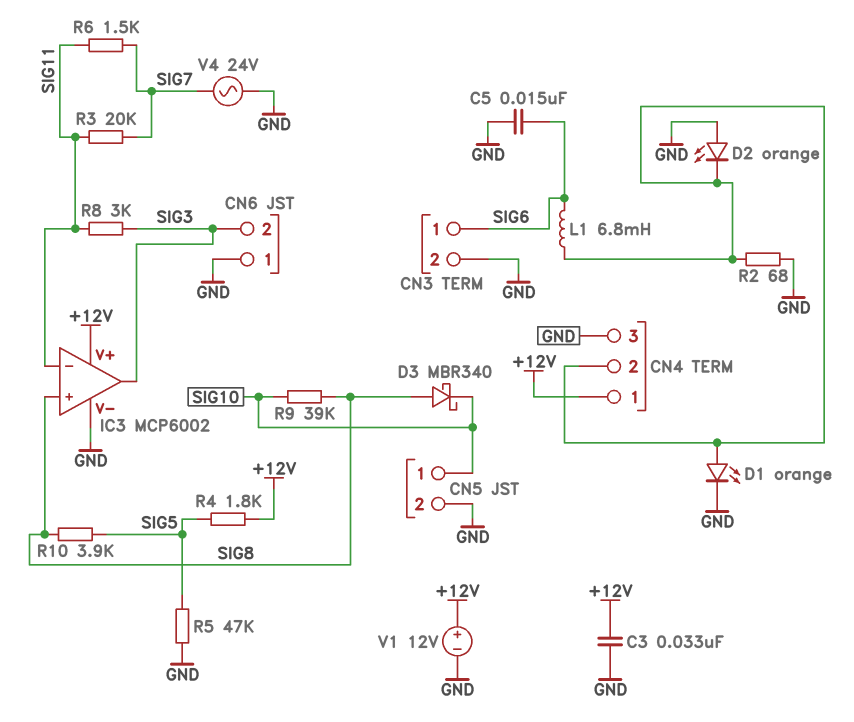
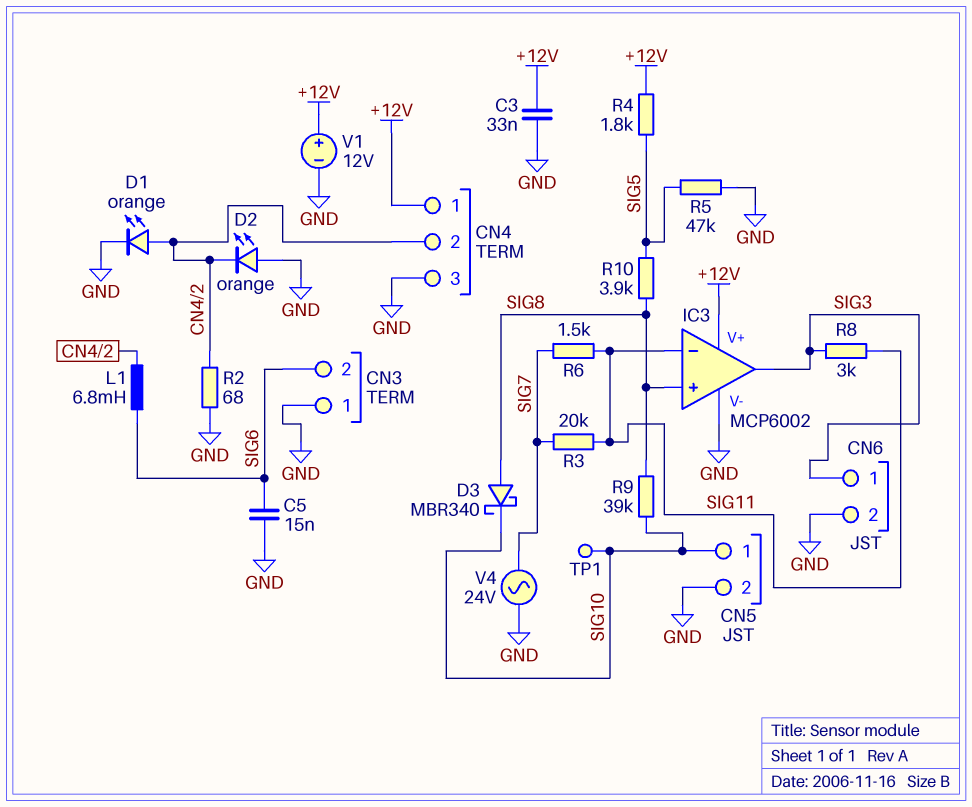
CN3 pin 1: SIG6 -> GND
CN3 pin 2: GND -> SIG6
CN6 pin 1: GND -> SIG3
CN6 pin 2: SIG3 -> GND
TP1: none -> test point (SIG10)

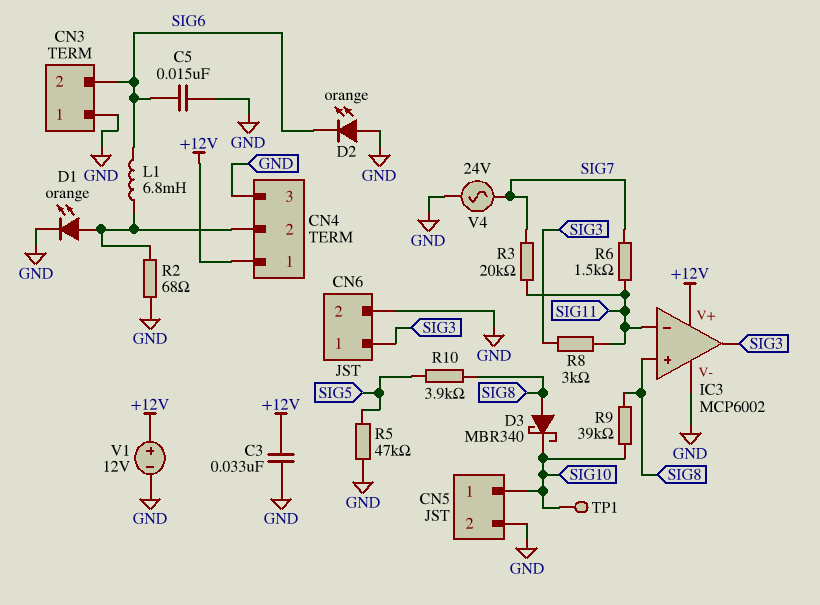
D2: LED orange (A GND, K CN4/2) -> LED orange (A GND, K SIG6)
R4: 1.8k (+12V, SIG5) -> none

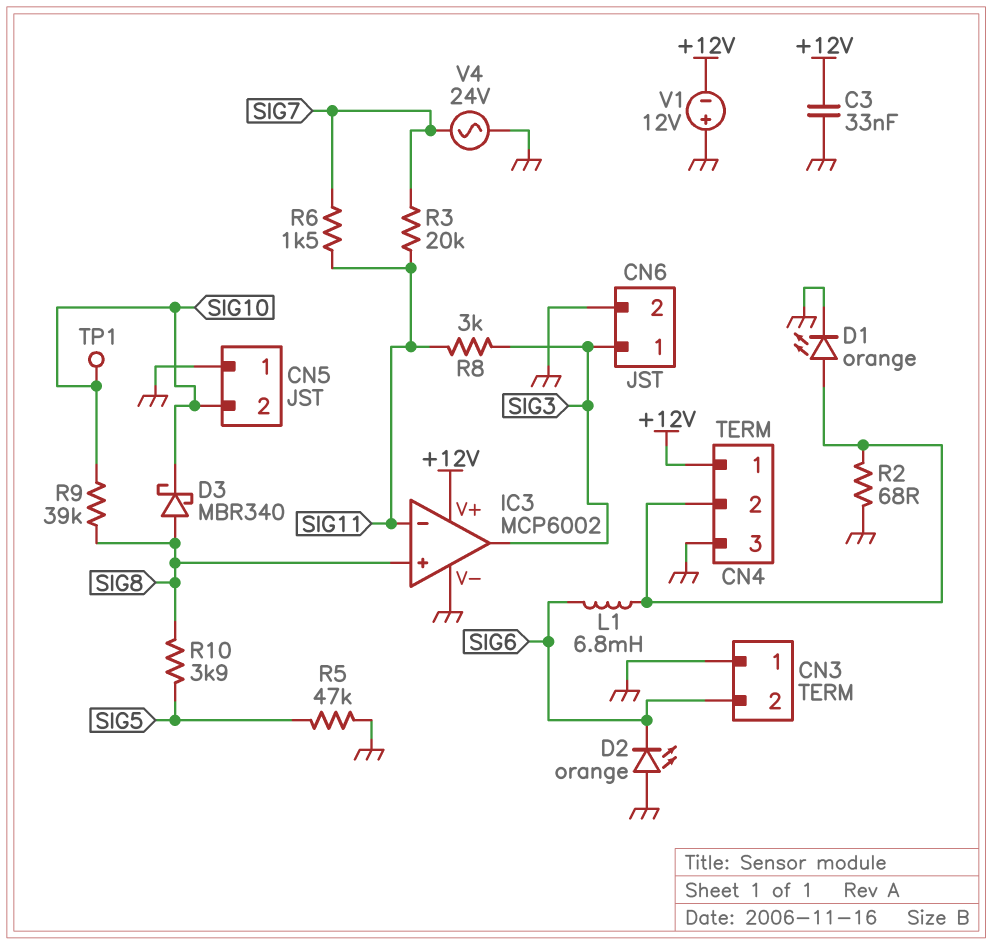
C5: 15nF (GND, SIG6) -> none
CN5 pin 1: SIG10 -> GND
CN5 pin 2: GND -> SIG10
V1: 12V (plus +12V, minus GND) -> 12V (plus GND, minus +12V)

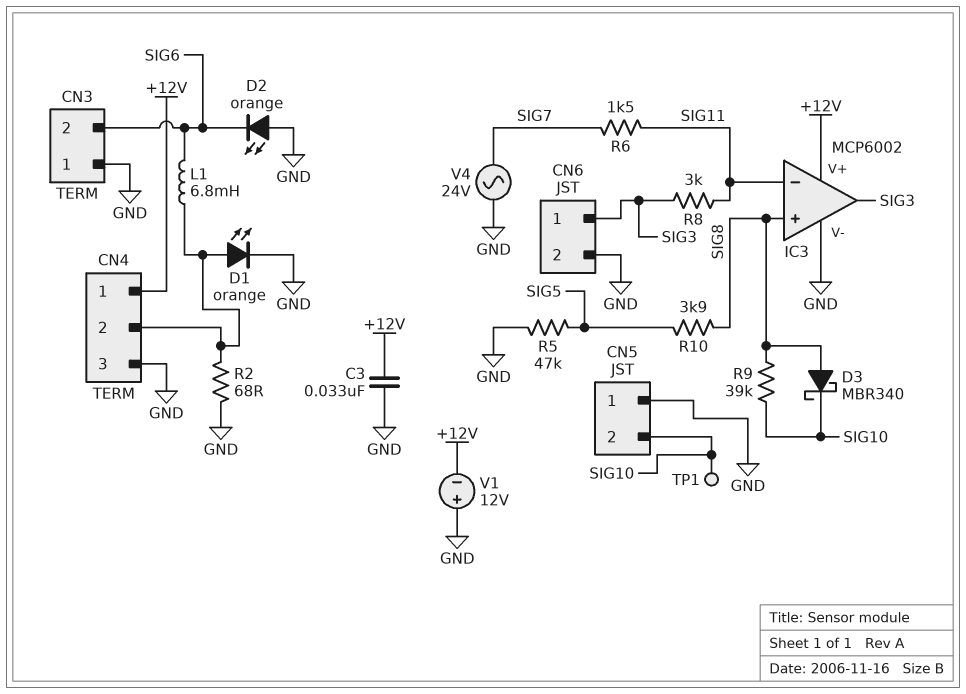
R3: 20k (SIG7, SIG11) -> none

